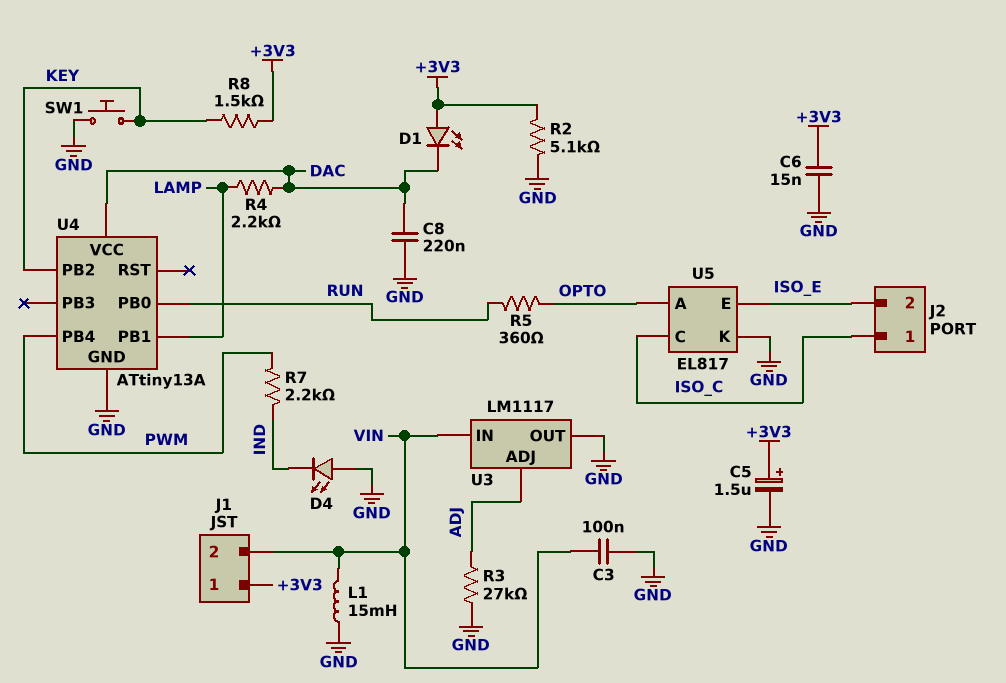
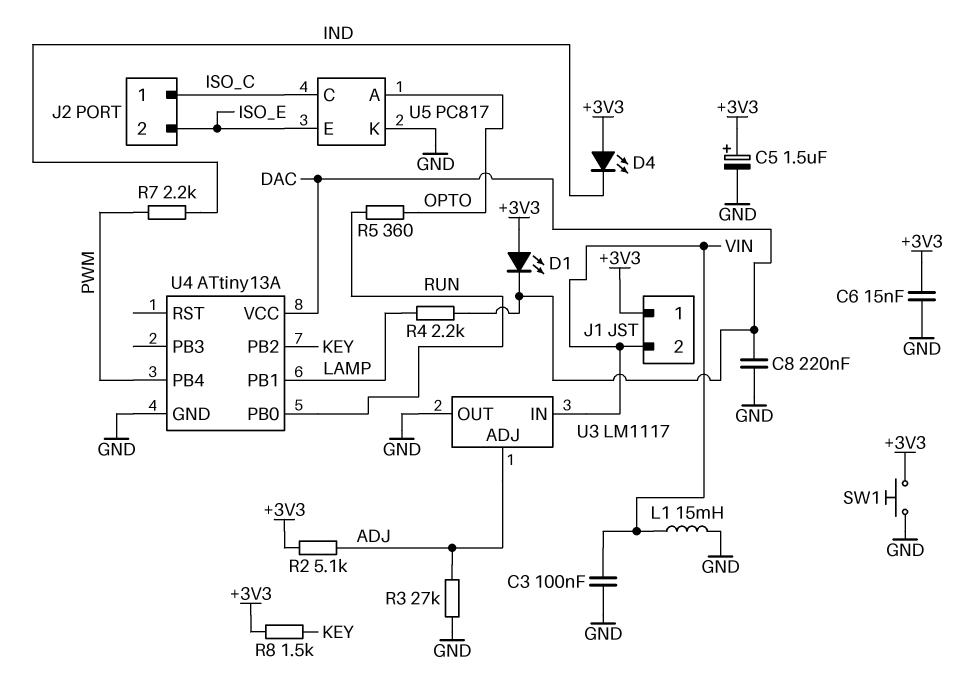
D4: LED (A GND, K IND) -> LED (A +3V3, K IND)
R2: 5.1k (+3V3, GND) -> 5.1k (+3V3, ADJ)
SW1: button (GND, KEY) -> button (+3V3, GND)
U5: EL817 -> PC817

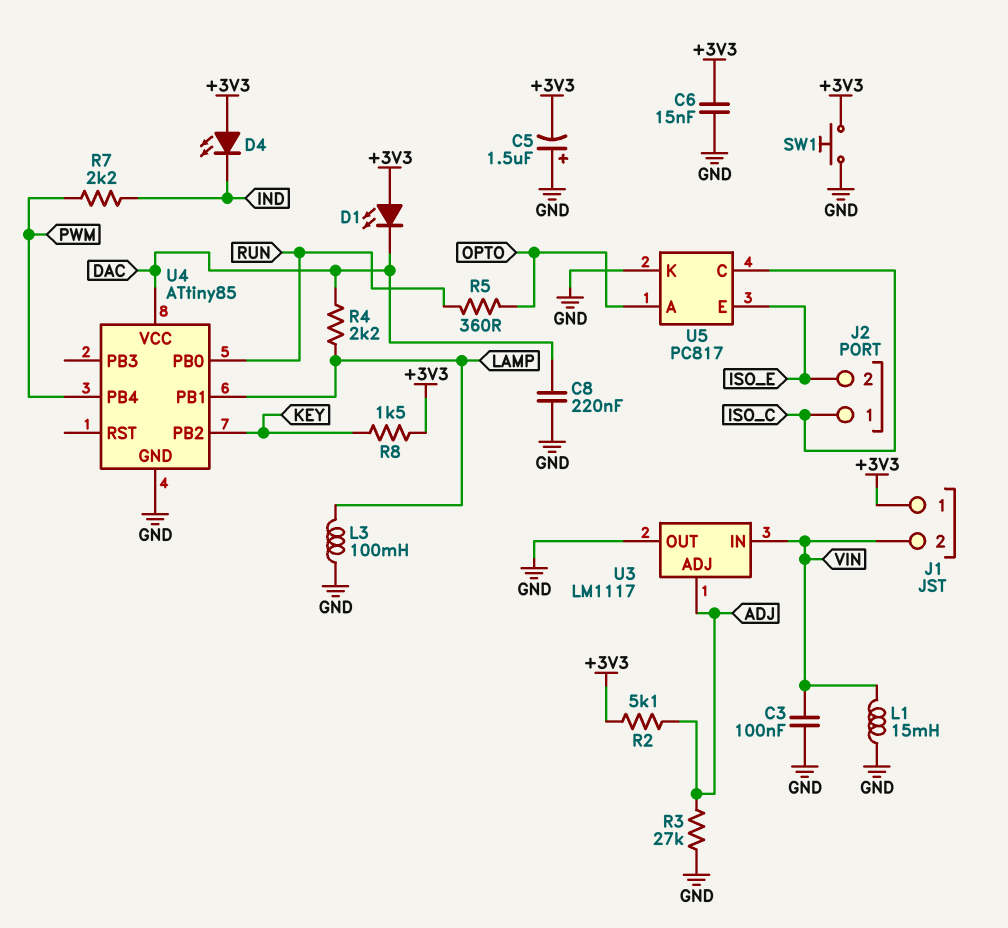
C5: 1.5uF (plus +3V3, minus GND) -> 1.5uF (plus GND, minus +3V3)
L3: none -> 100mH (GND, LAMP)
U4: ATtiny13A -> ATtiny85

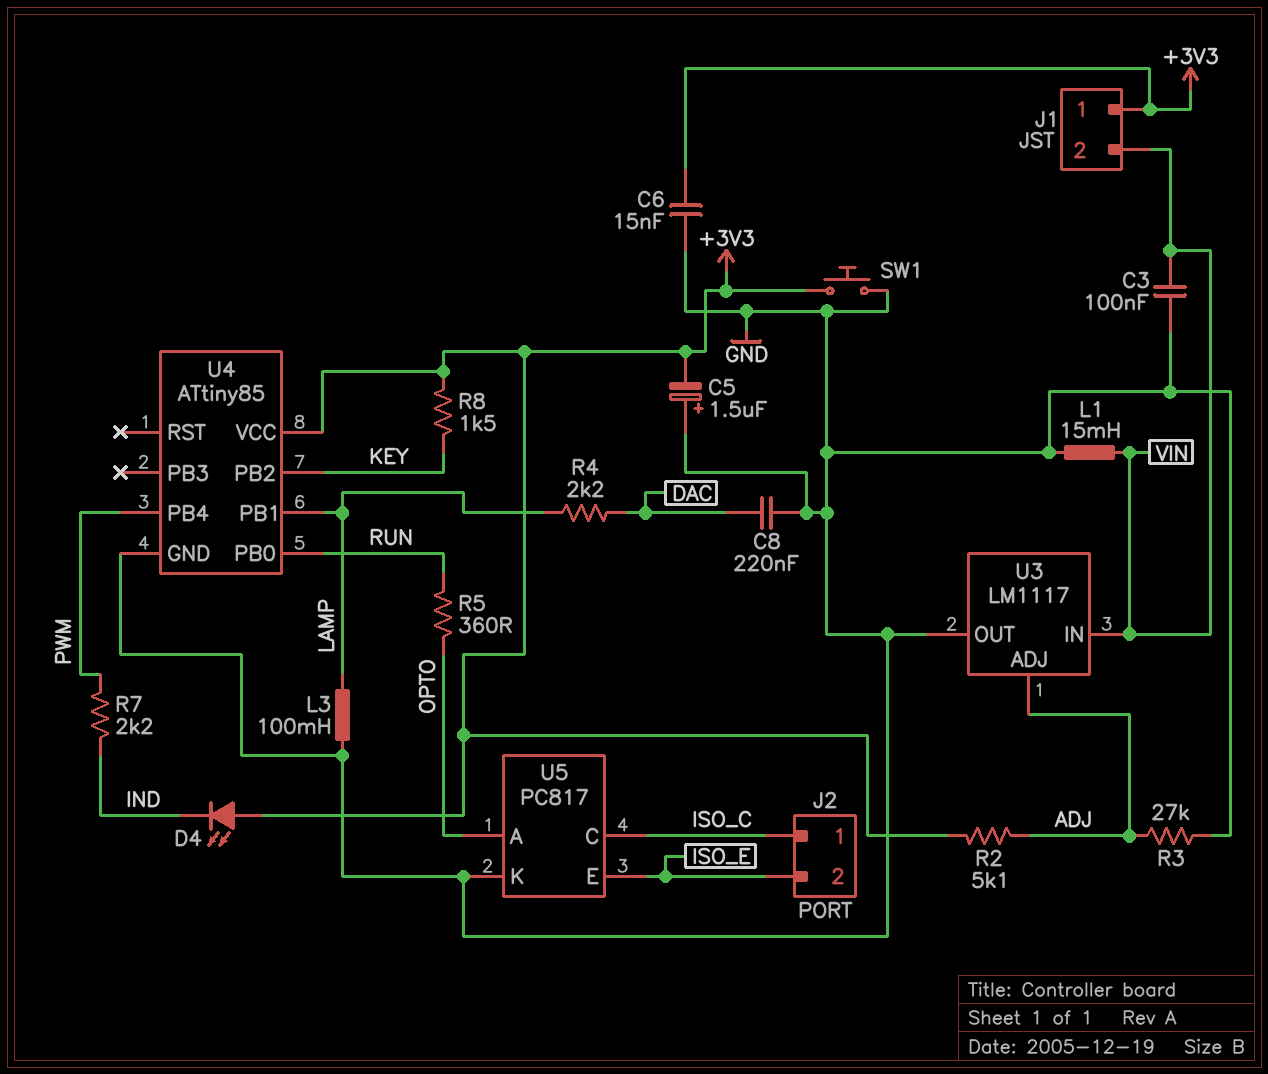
D1: LED (A +3V3, K DAC) -> none
U4 pin VCC: DAC -> +3V3

